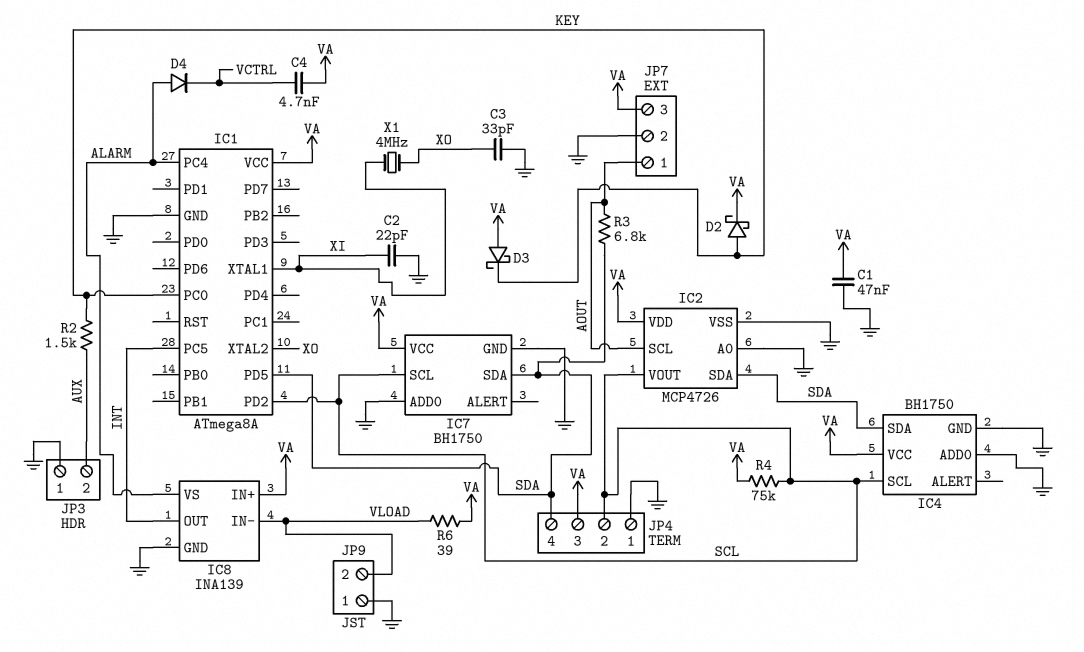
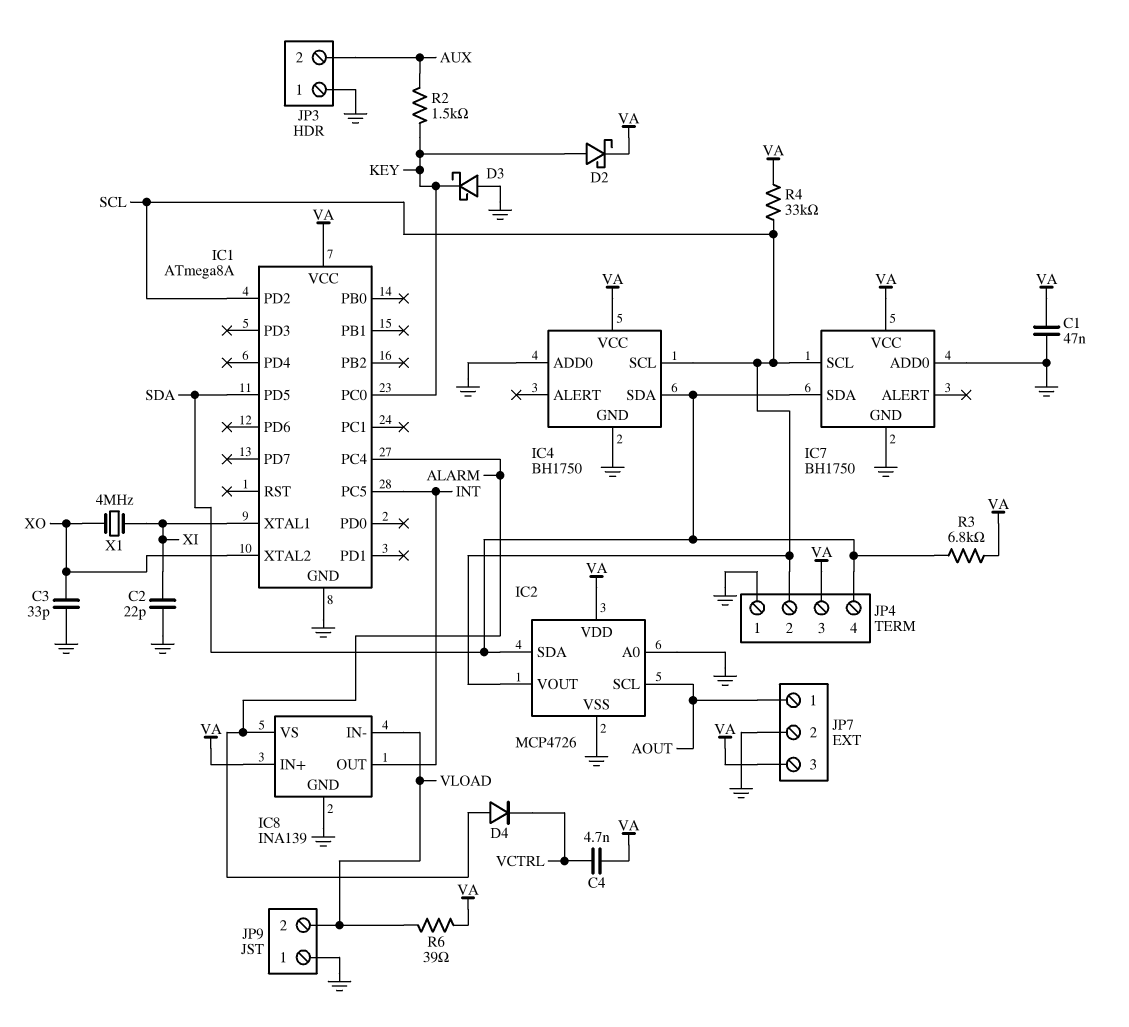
D3: schottky (A VA, K KEY) -> schottky (A GND, K KEY)
R3: 6.8k (AOUT, SDA) -> 6.8k (SDA, VA)
R4: 75k (SCL, VA) -> 33k (SCL, VA)

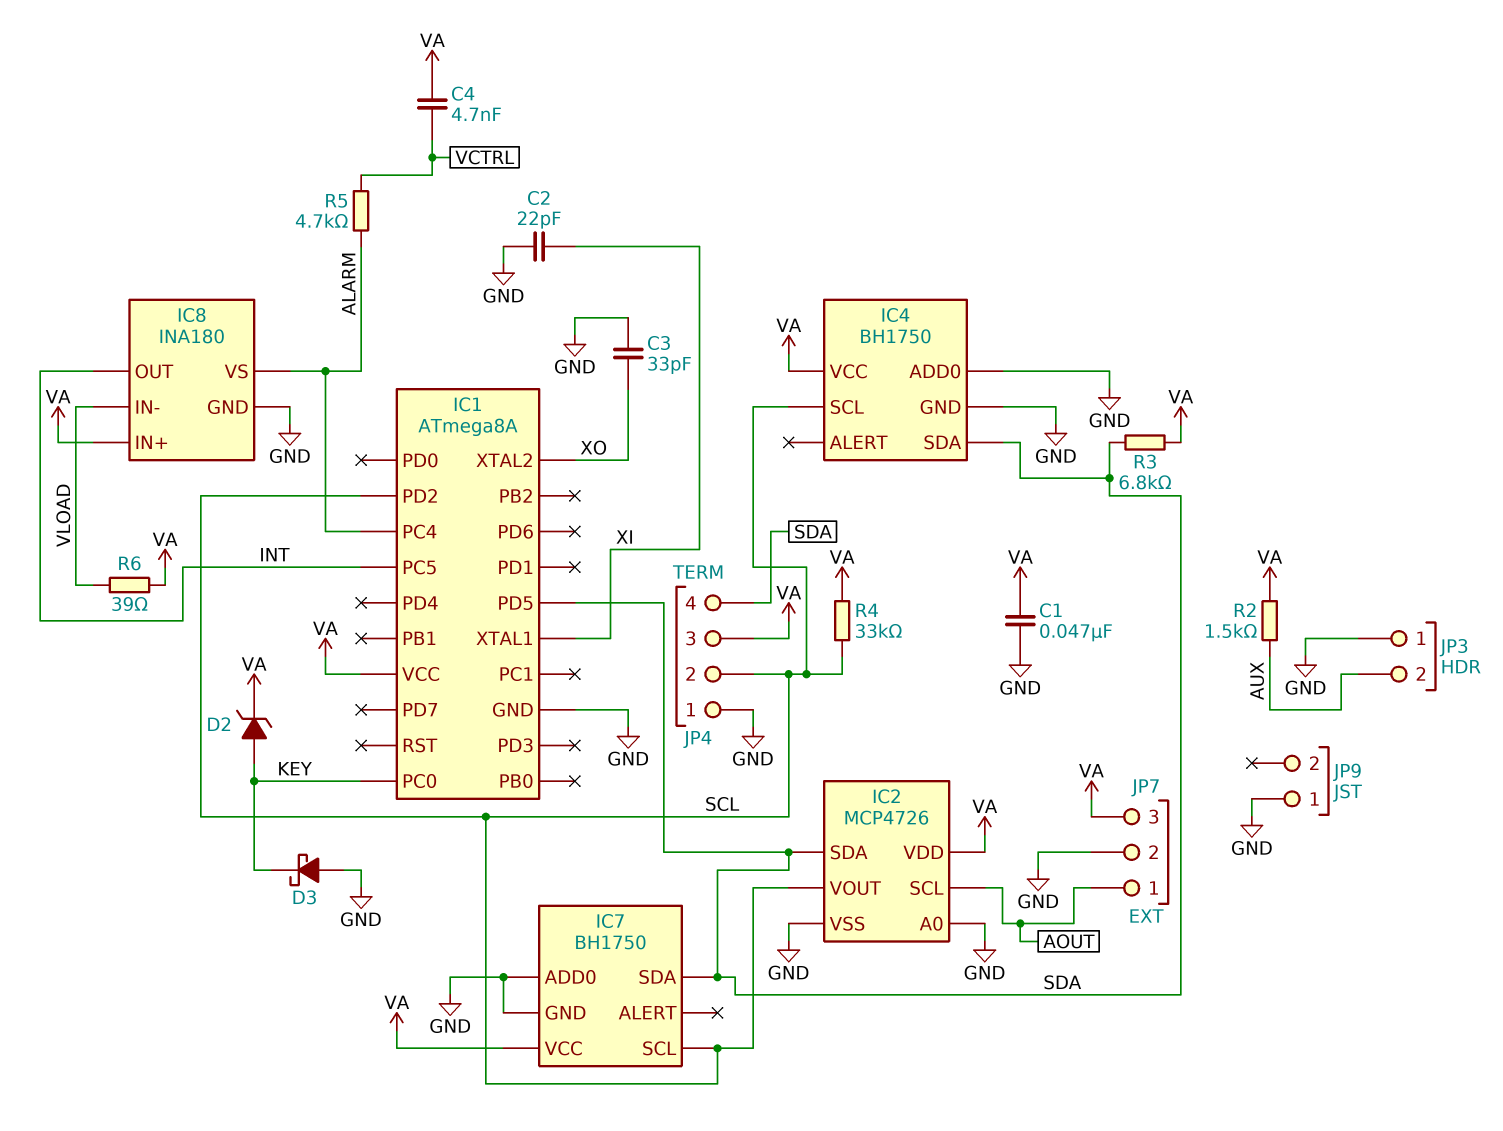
D2: schottky (A KEY, K VA) -> zener (A KEY, K VA)
D4: diode (A ALARM, K VCTRL) -> none
IC8: INA139 -> INA180
JP9 pin 2: VLOAD -> none
R2: 1.5k (AUX, KEY) -> 1.5k (AUX, VA)
R5: none -> 4.7k (ALARM, VCTRL)
X1: 4MHz (XI, XO) -> none

